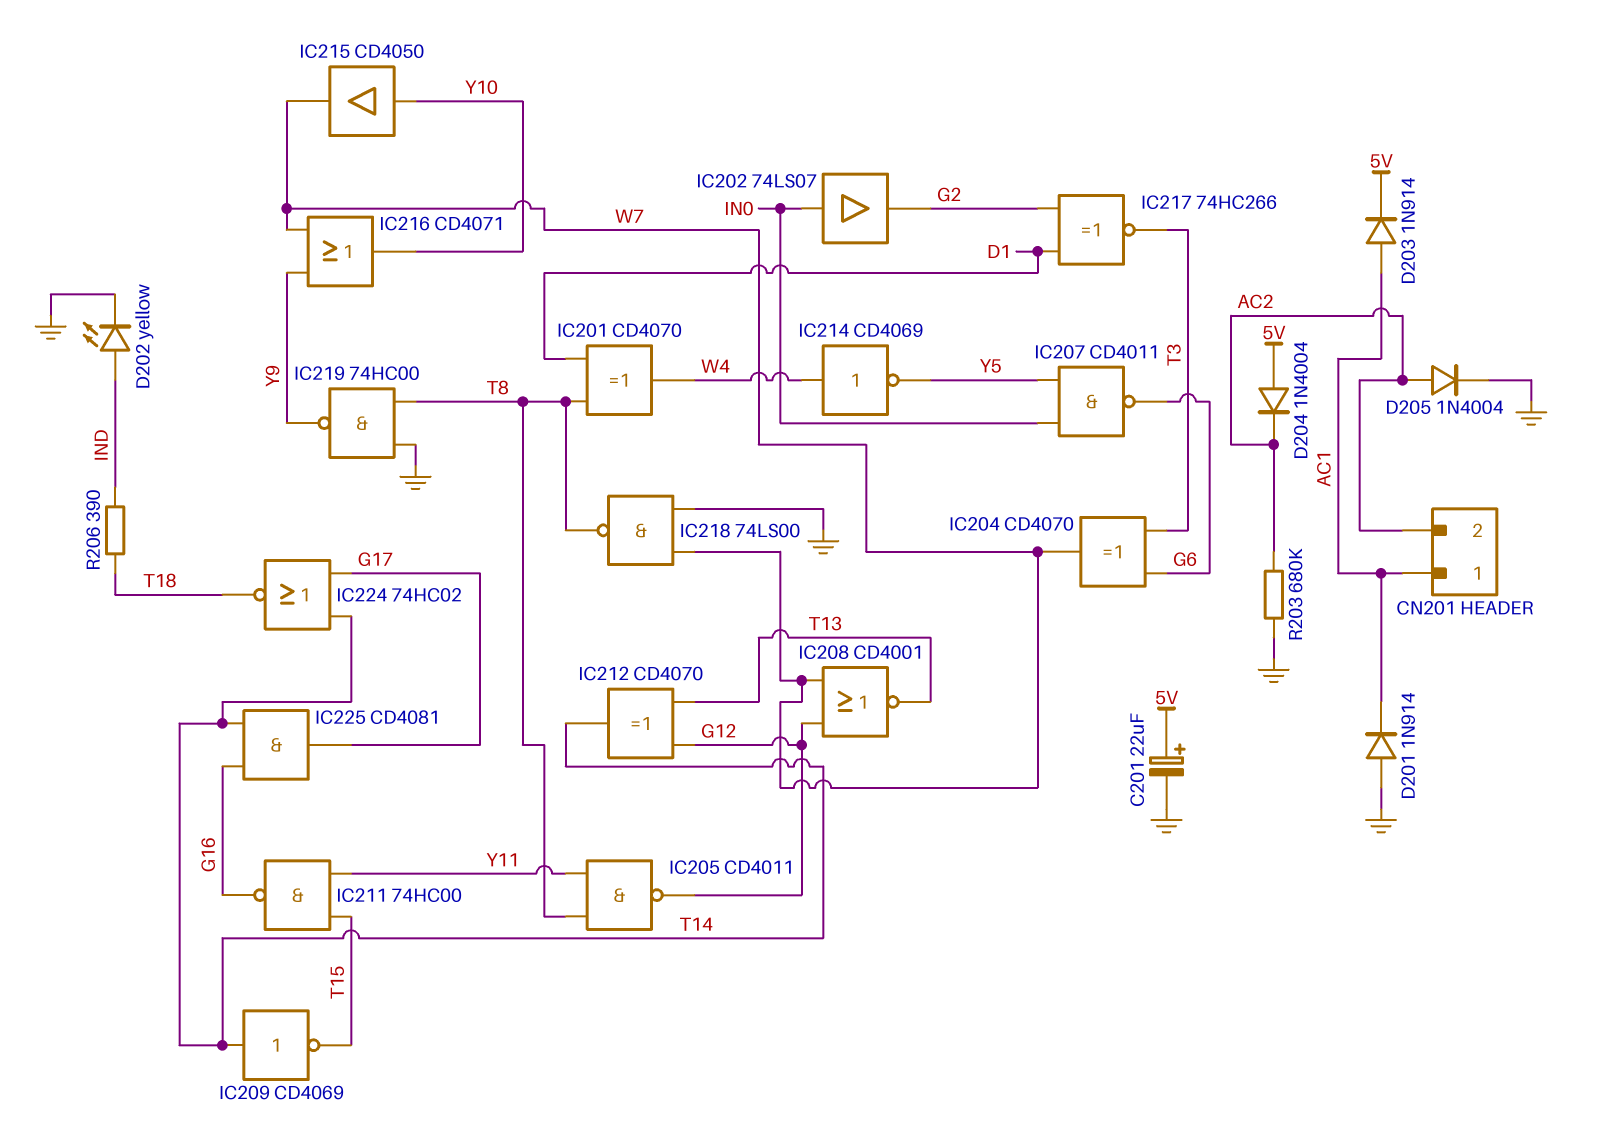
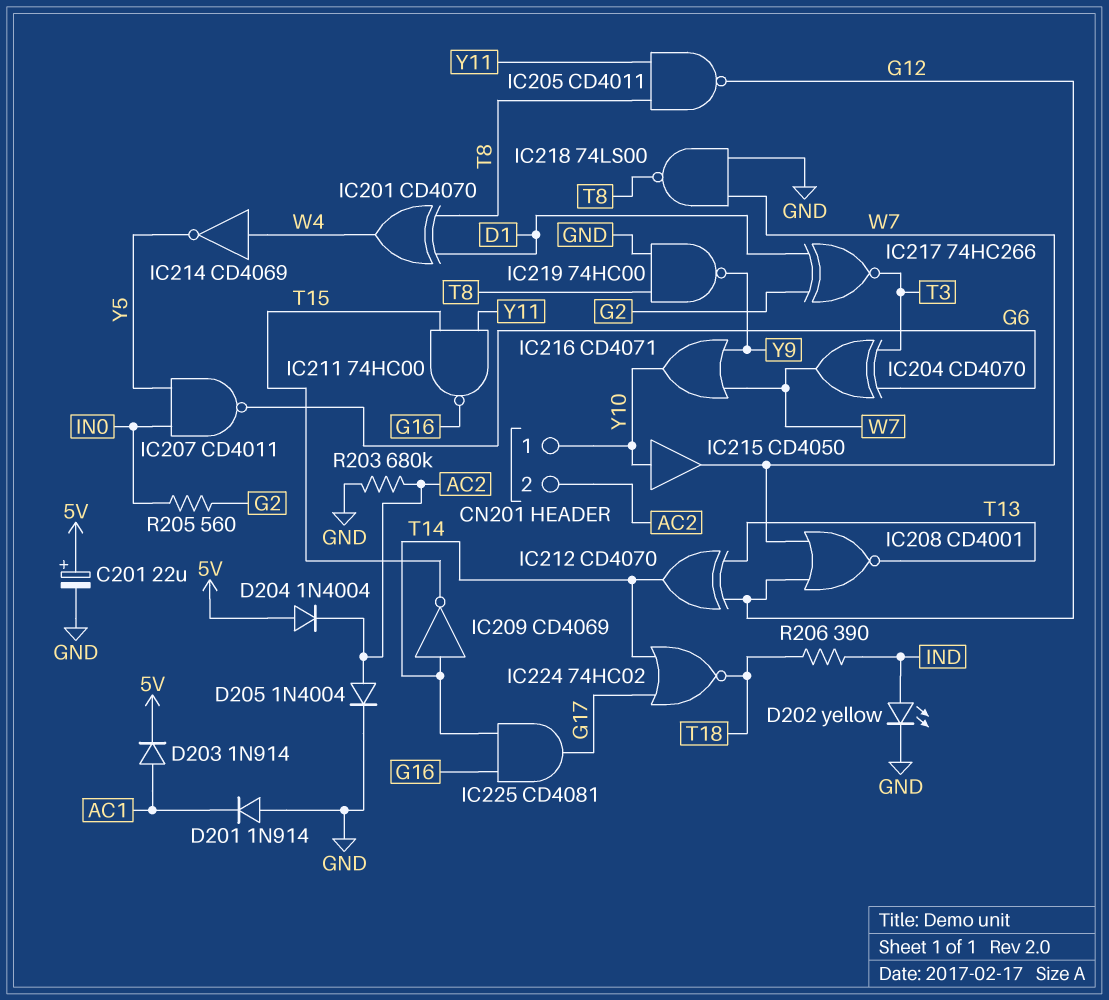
CN201 pin 1: AC1 -> Y10
IC202: buffer 74LS07 (in IN0, out G2) -> none
R205: none -> 560 (G2, IN0)

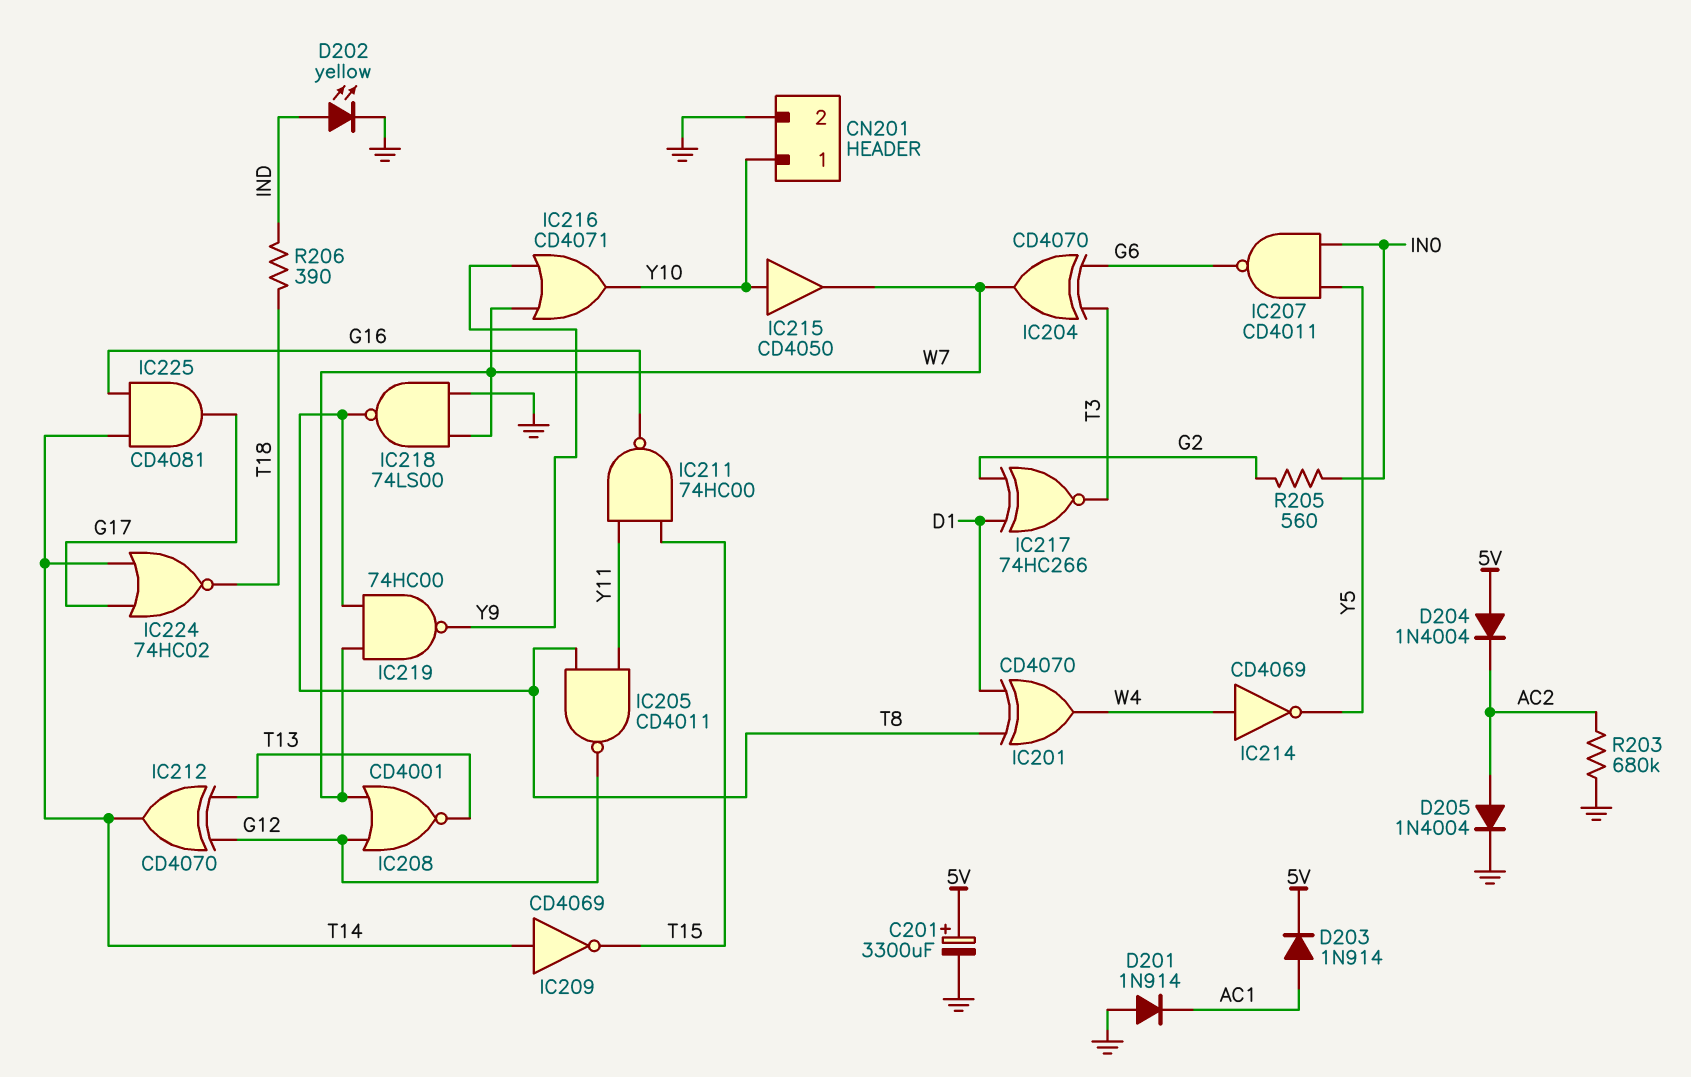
C201: 22uF (plus 5V, minus GND) -> 3300uF (plus 5V, minus GND)
CN201 pin 2: AC2 -> GND
IC219: NAND 74HC00 (in GND, in T8, out Y9) -> NAND 74HC00 (in T8, in W7, out Y9)

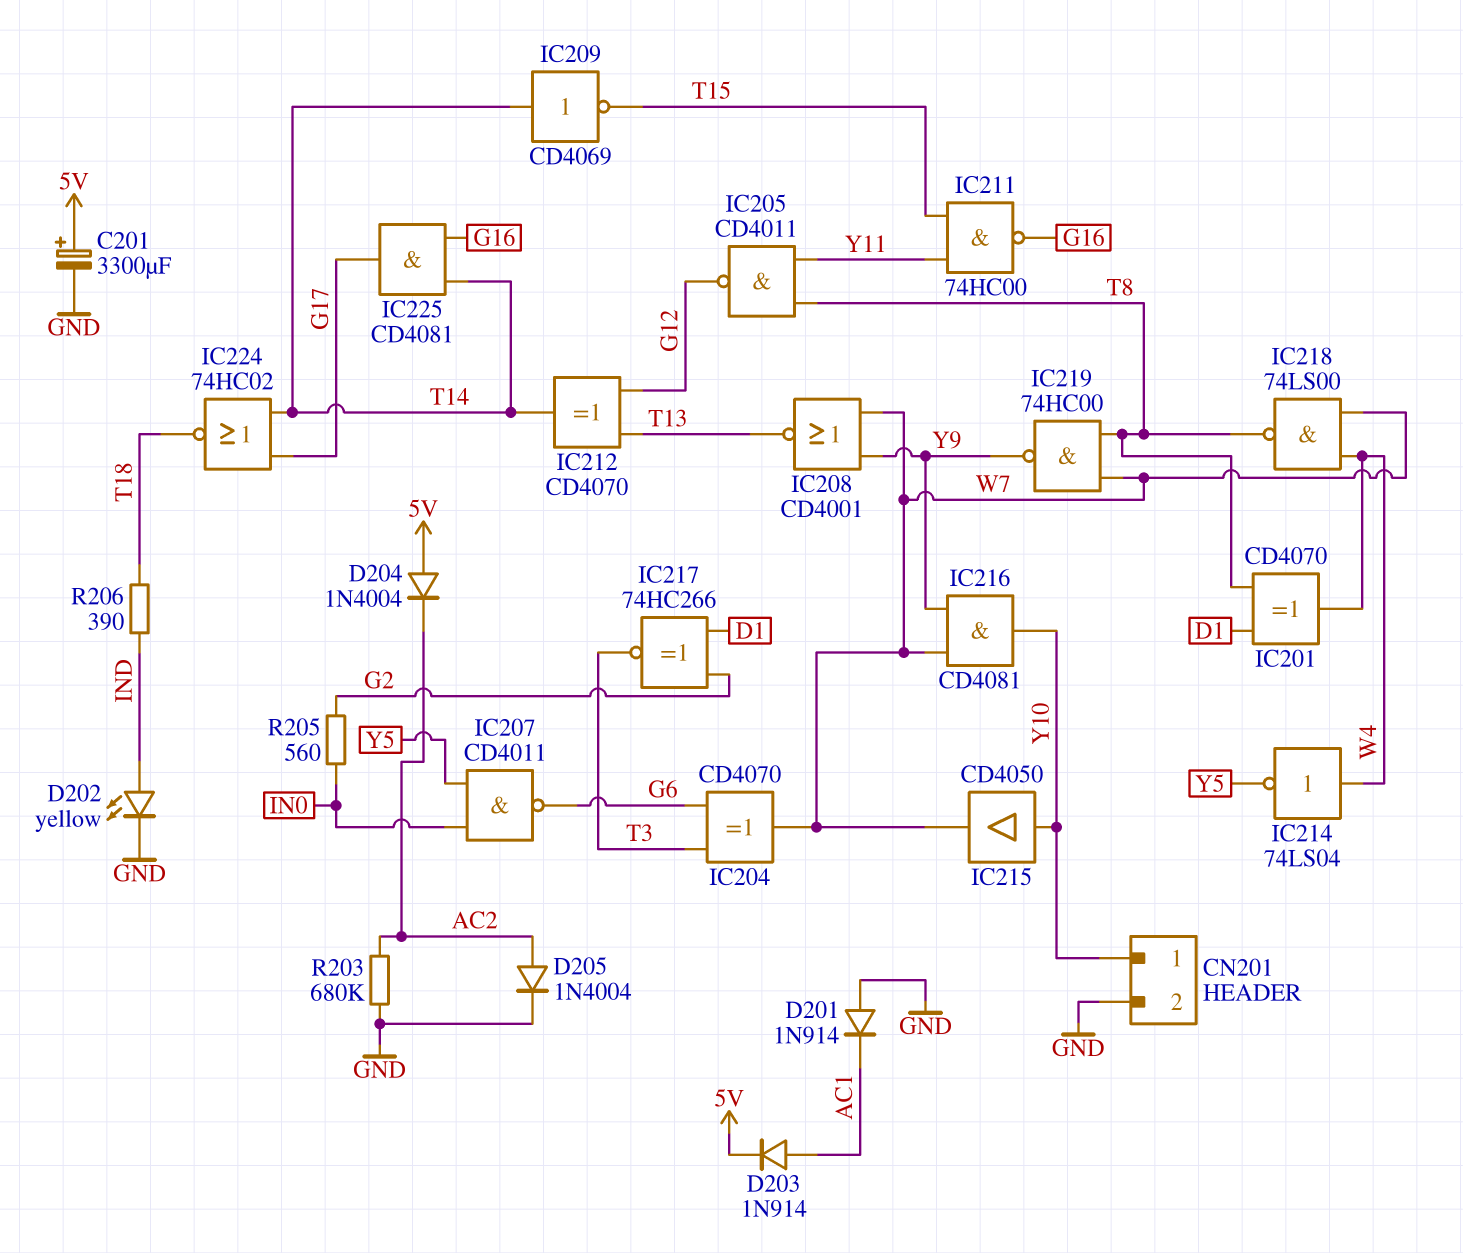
IC208: NOR CD4001 (in G12, in W7, out T13) -> NOR CD4001 (in W7, in Y9, out T13)
IC214: NOT CD4069 (in W4, out Y5) -> NOT 74LS04 (in W4, out Y5)
IC216: OR CD4071 (in W7, in Y9, out Y10) -> AND CD4081 (in W7, in Y9, out Y10)
IC218: NAND 74LS00 (in GND, in W7, out T8) -> NAND 74LS00 (in W4, in W7, out T8)

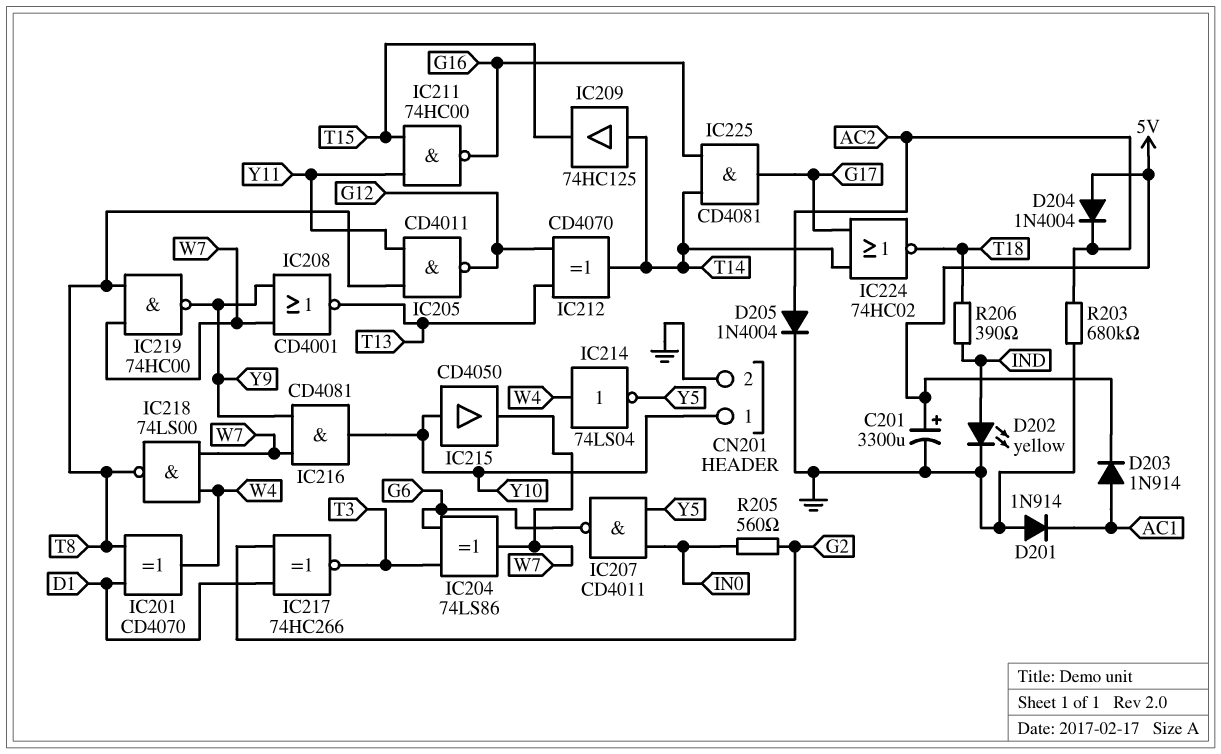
IC204: XOR CD4070 (in G6, in T3, out W7) -> XOR 74LS86 (in G6, in T3, out W7)
IC209: NOT CD4069 (in T14, out T15) -> buffer 74HC125 (in T14, out T15)

